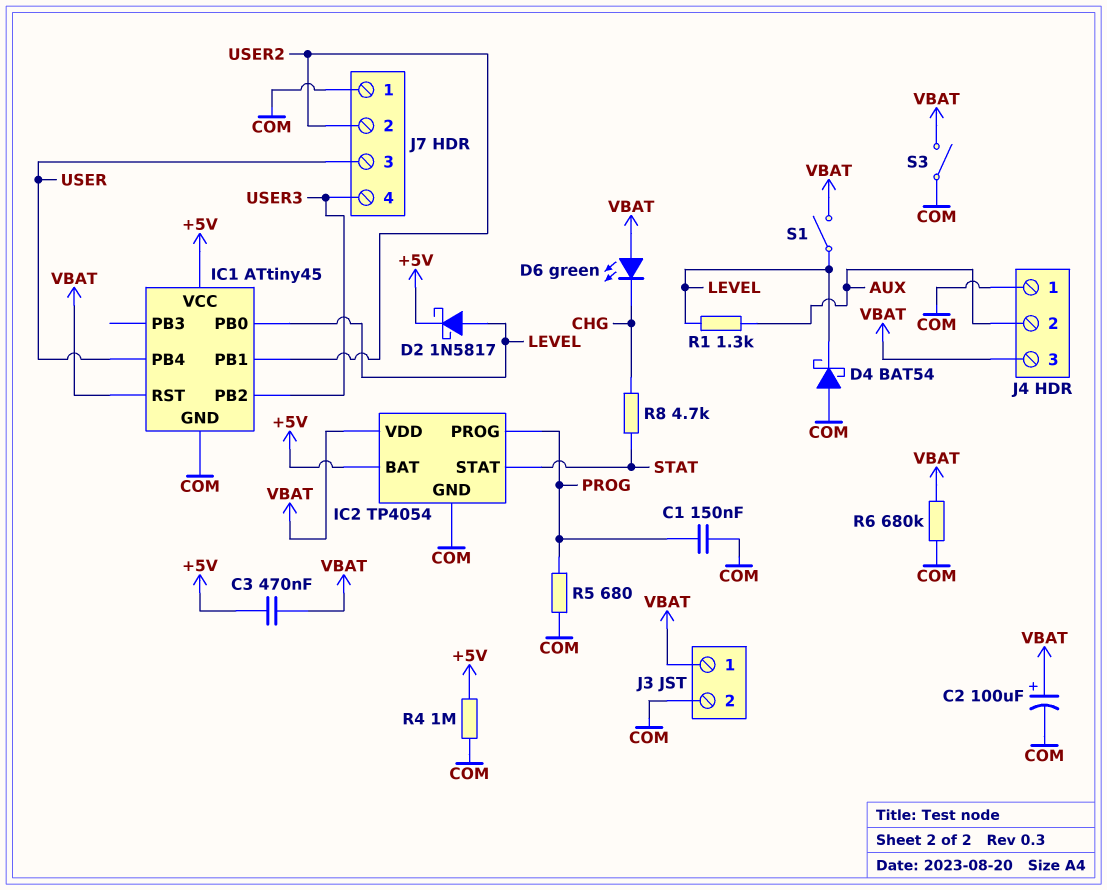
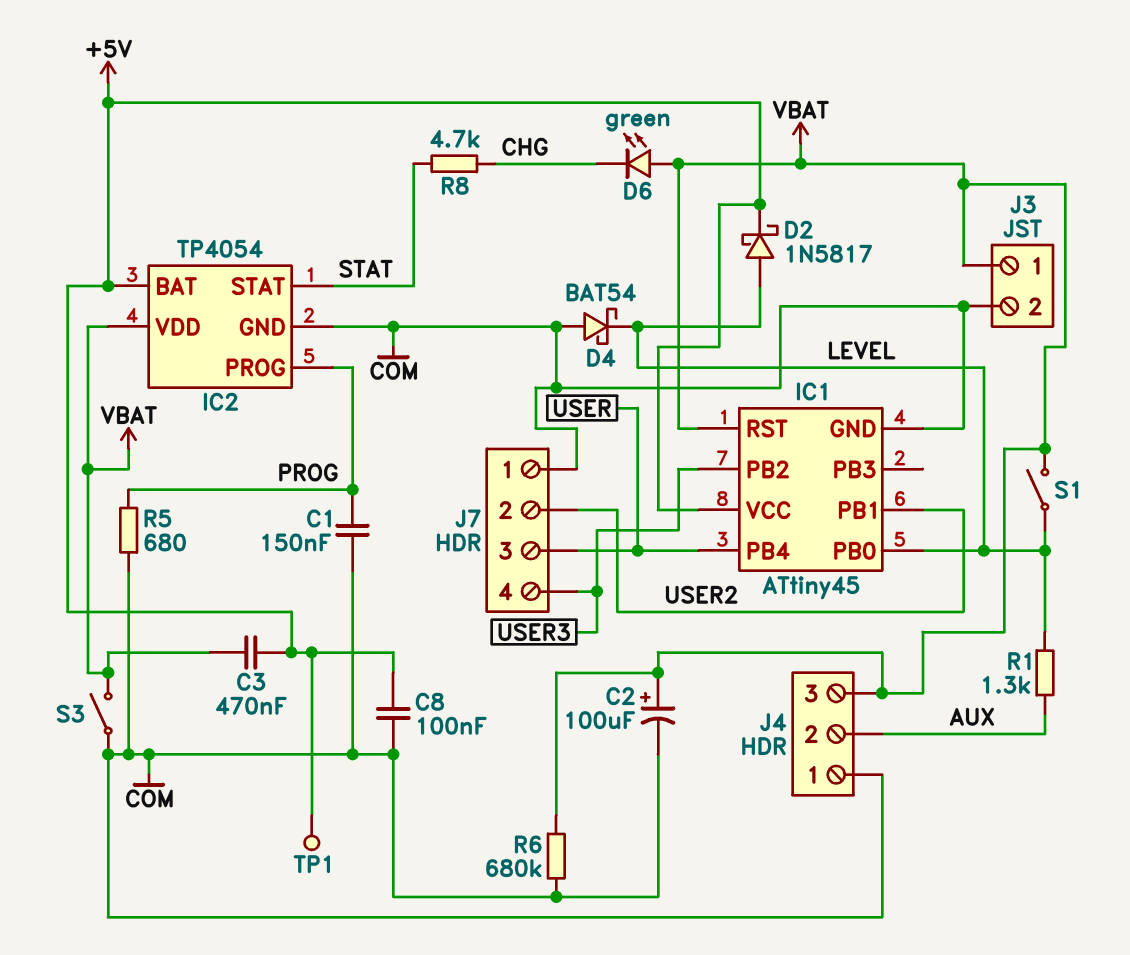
C8: none -> 100nF (+5V, COM)
R4: 1M (+5V, COM) -> none
TP1: none -> test point (+5V)

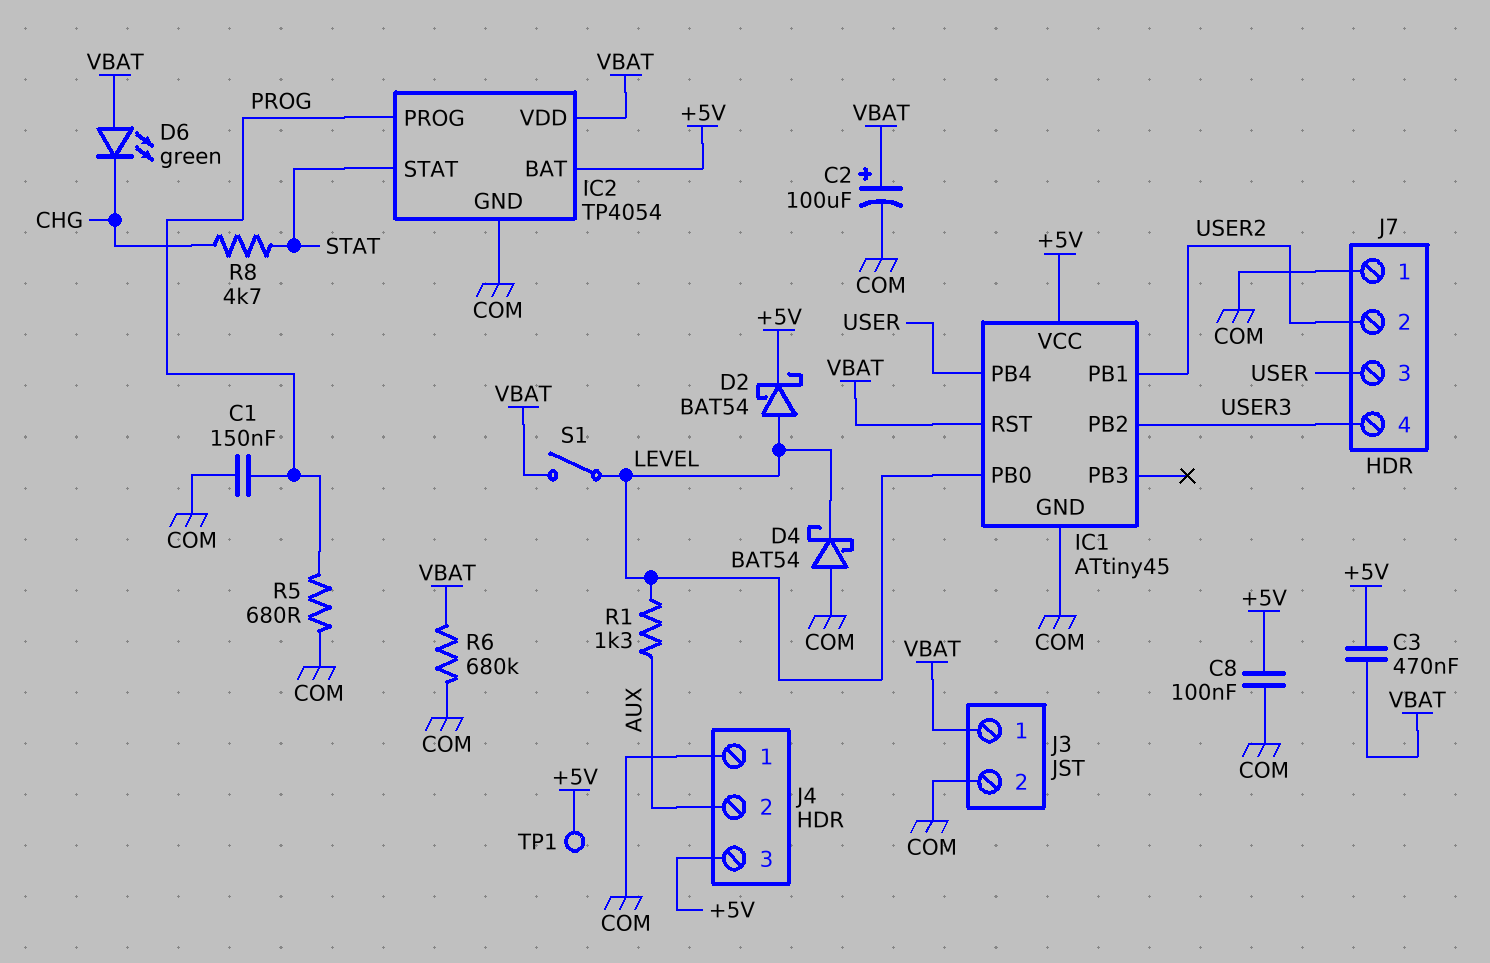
D2: schottky 1N5817 (A LEVEL, K +5V) -> schottky BAT54 (A LEVEL, K +5V)
J4 pin 3: VBAT -> +5V
S3: switch (COM, VBAT) -> none

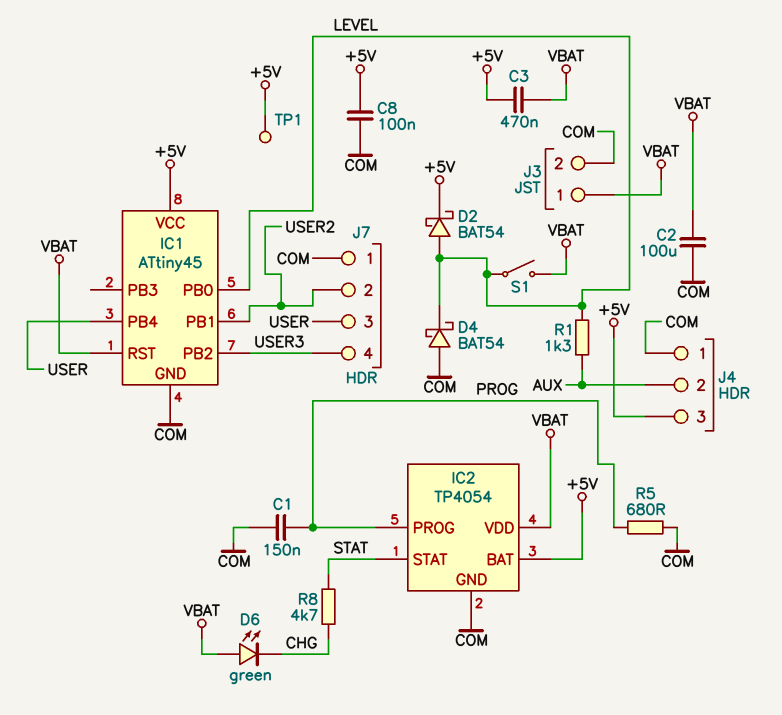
C2: 100uF (plus VBAT, minus COM) -> 100uF (COM, VBAT)
R6: 680k (COM, VBAT) -> none

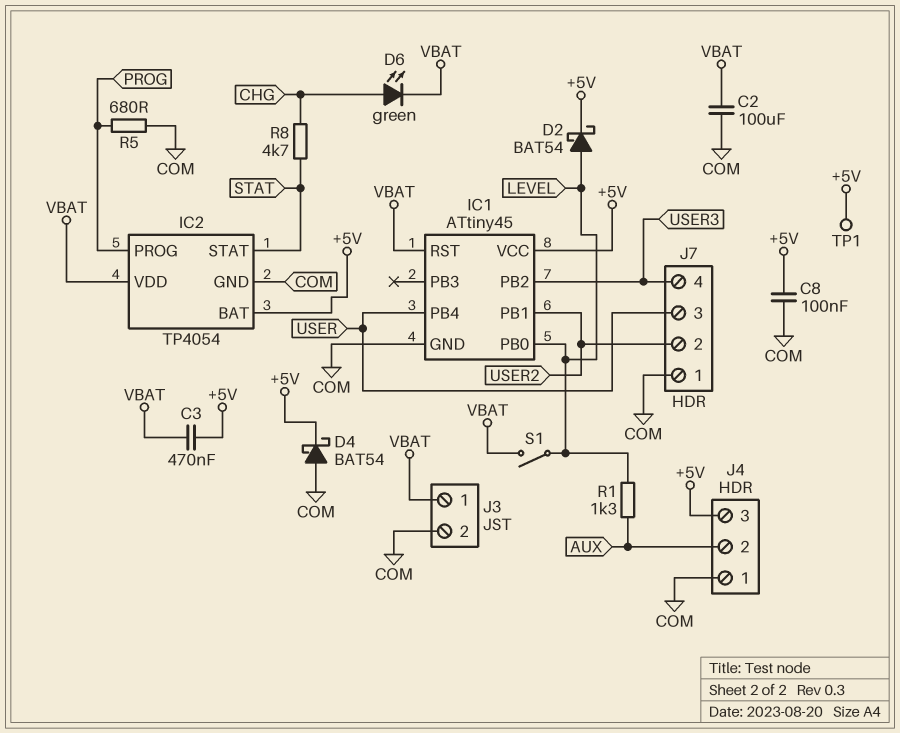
C1: 150nF (COM, PROG) -> none
D4: schottky BAT54 (A COM, K LEVEL) -> schottky BAT54 (A COM, K +5V)
D6: LED green (A VBAT, K CHG) -> LED green (A CHG, K VBAT)

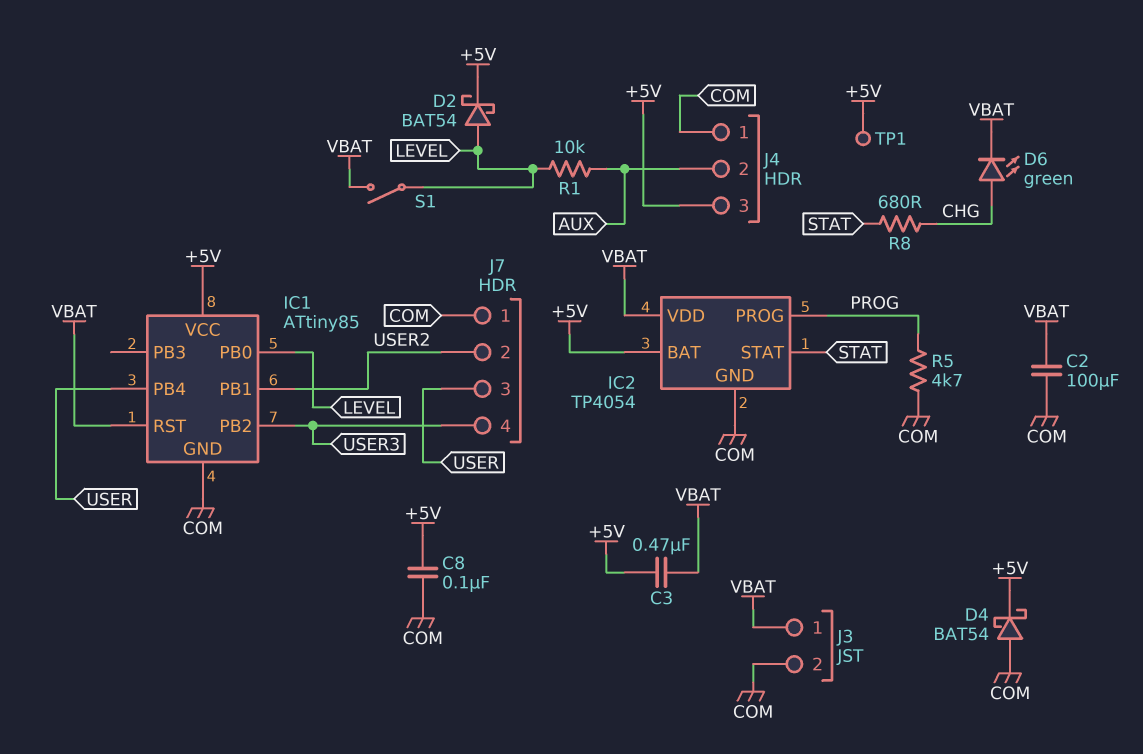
IC1: ATtiny45 -> ATtiny85
R1: 1.3k (AUX, LEVEL) -> 10k (AUX, LEVEL)
R5: 680 (COM, PROG) -> 4.7k (COM, PROG)
R8: 4.7k (CHG, STAT) -> 680 (CHG, STAT)

